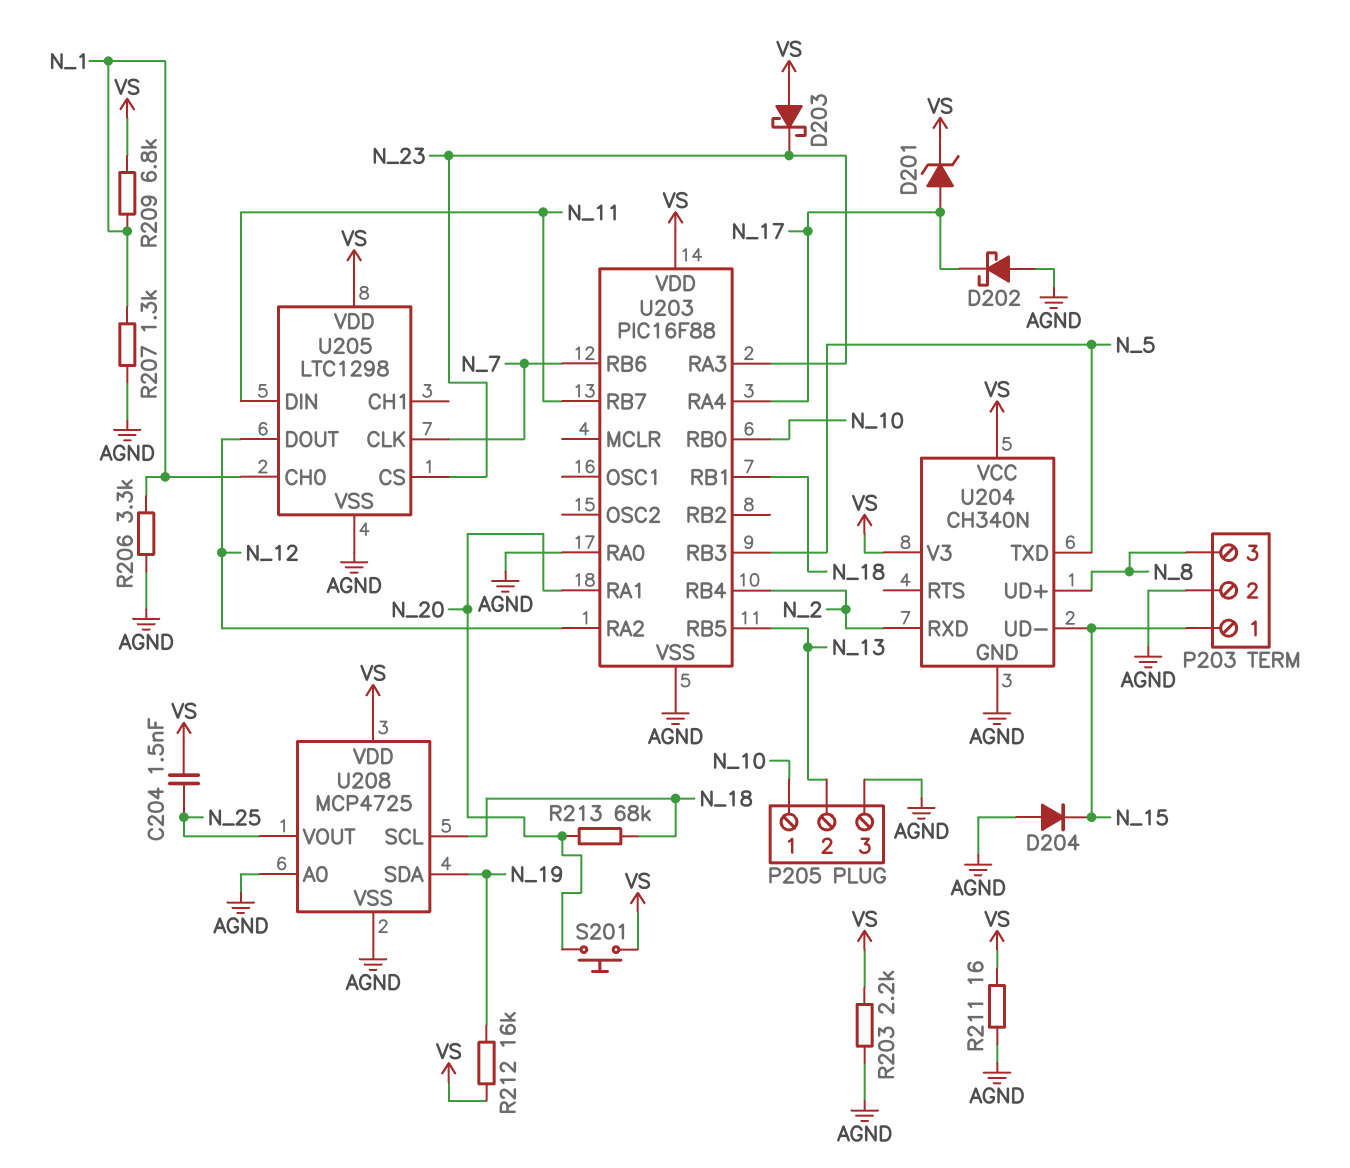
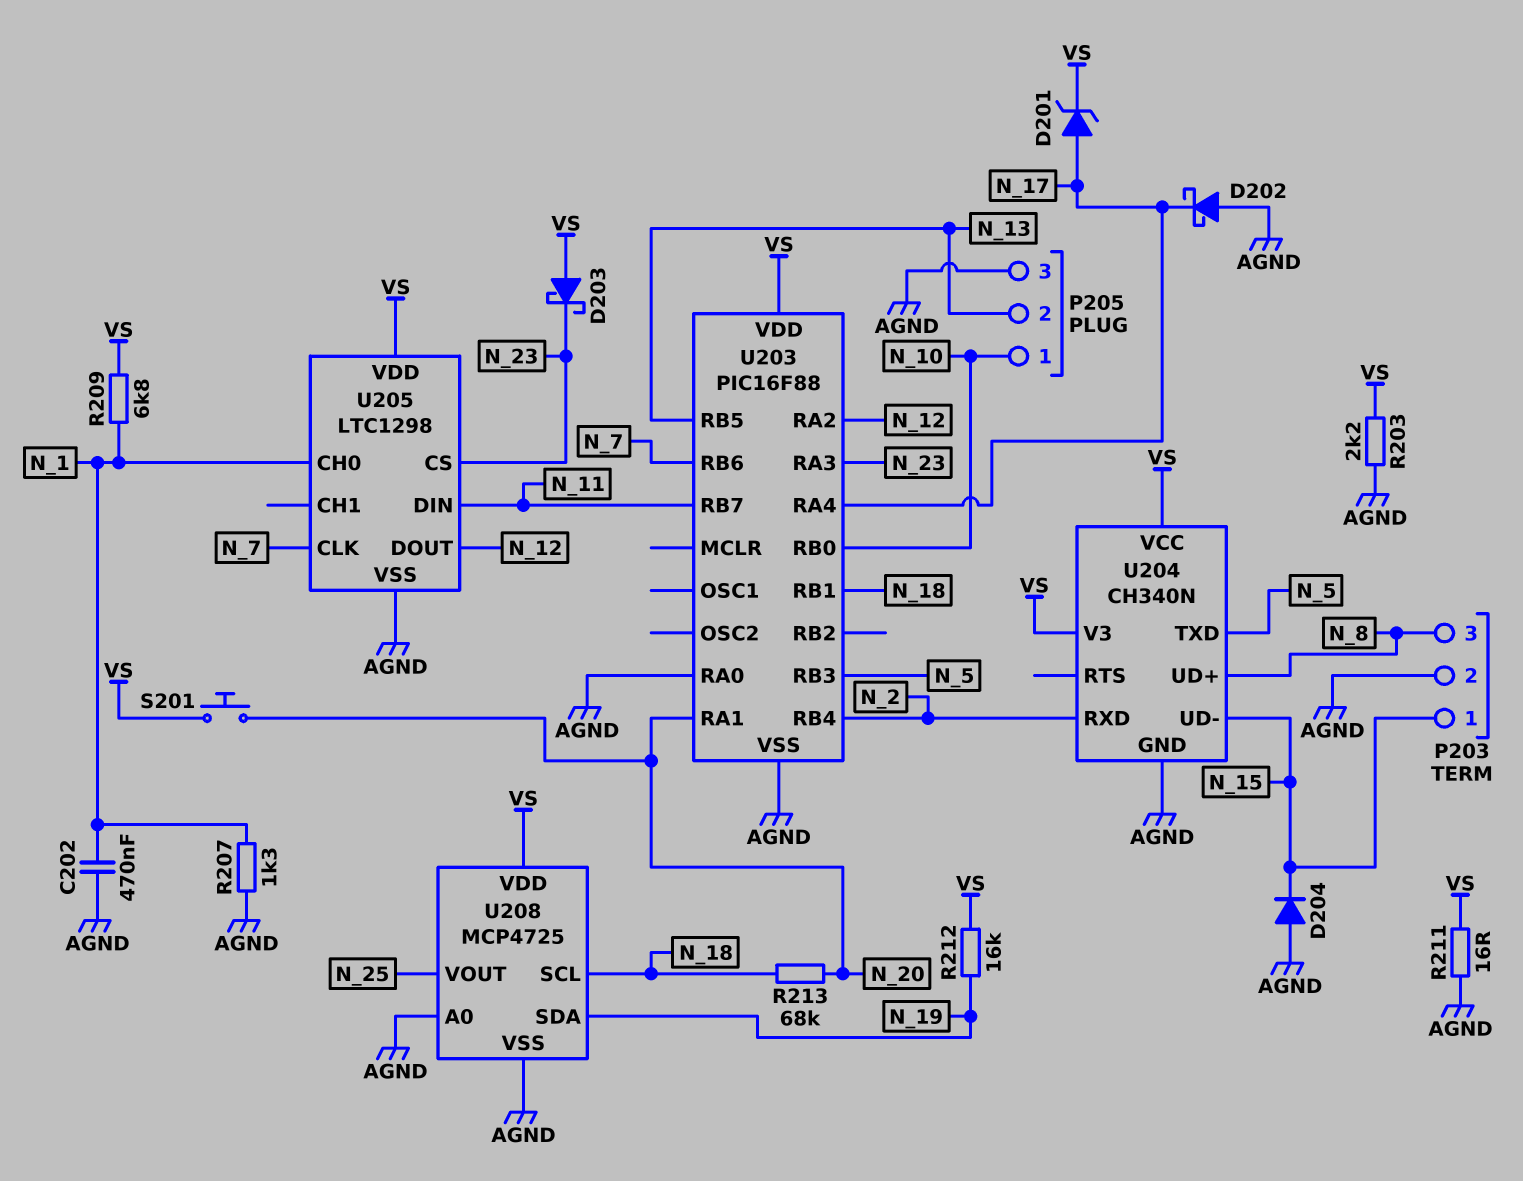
C202: none -> 470nF (AGND, N_1)
C204: 1.5nF (N_25, VS) -> none
R206: 3.3k (AGND, N_1) -> none

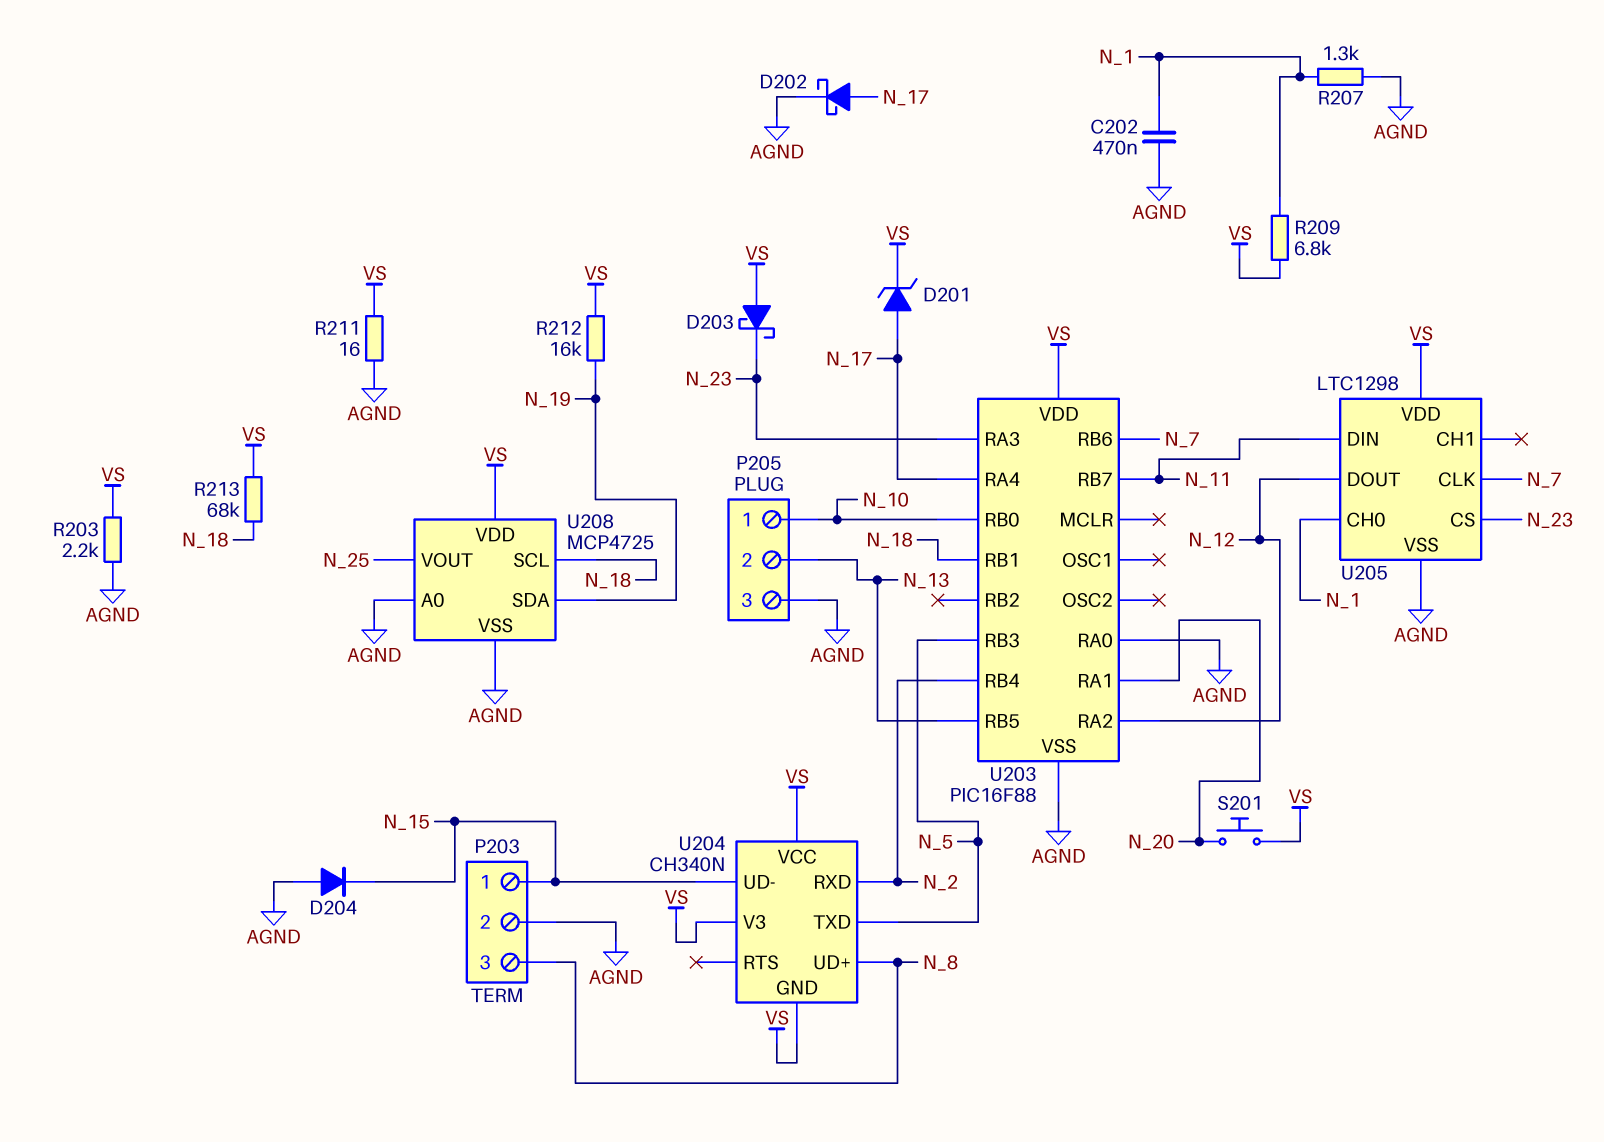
D202: schottky (A AGND, K N_17) -> schottky (A N_17, K AGND)
R213: 68k (N_18, N_20) -> 68k (N_18, VS)
U204 pin GND: AGND -> VS

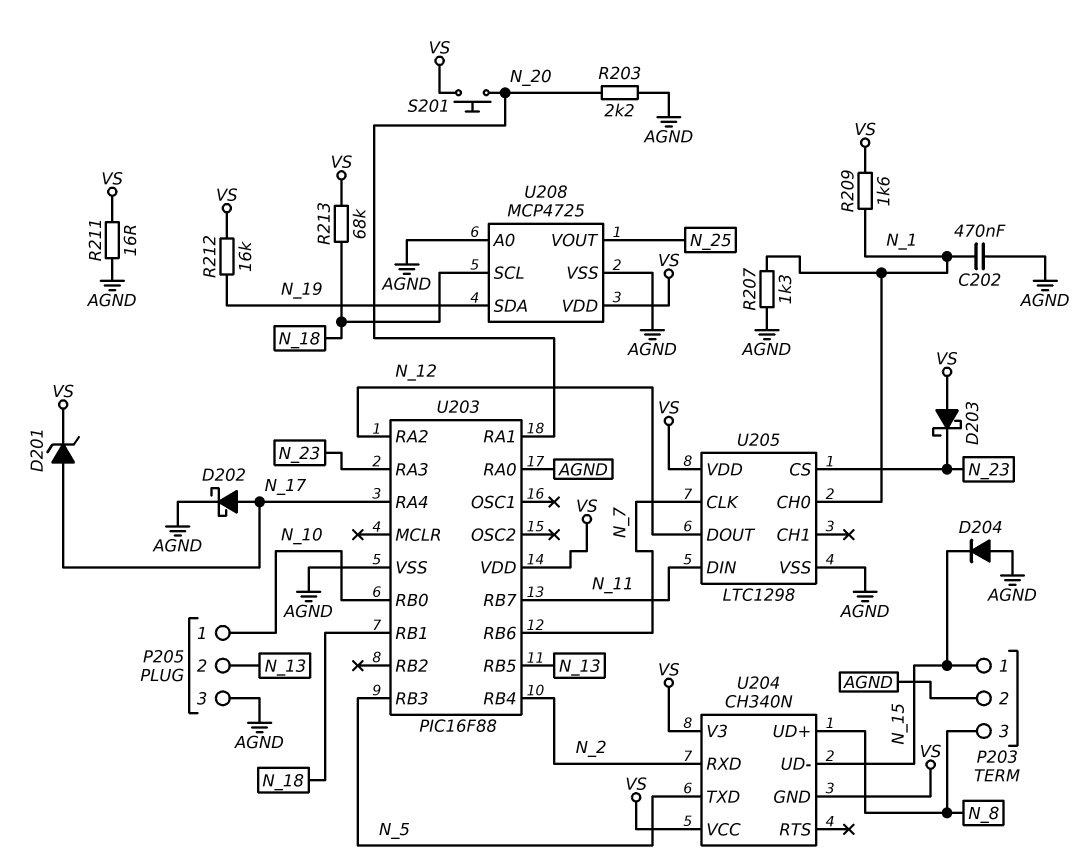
R203: 2.2k (AGND, VS) -> 2.2k (AGND, N_20)
R209: 6.8k (N_1, VS) -> 1.6k (N_1, VS)

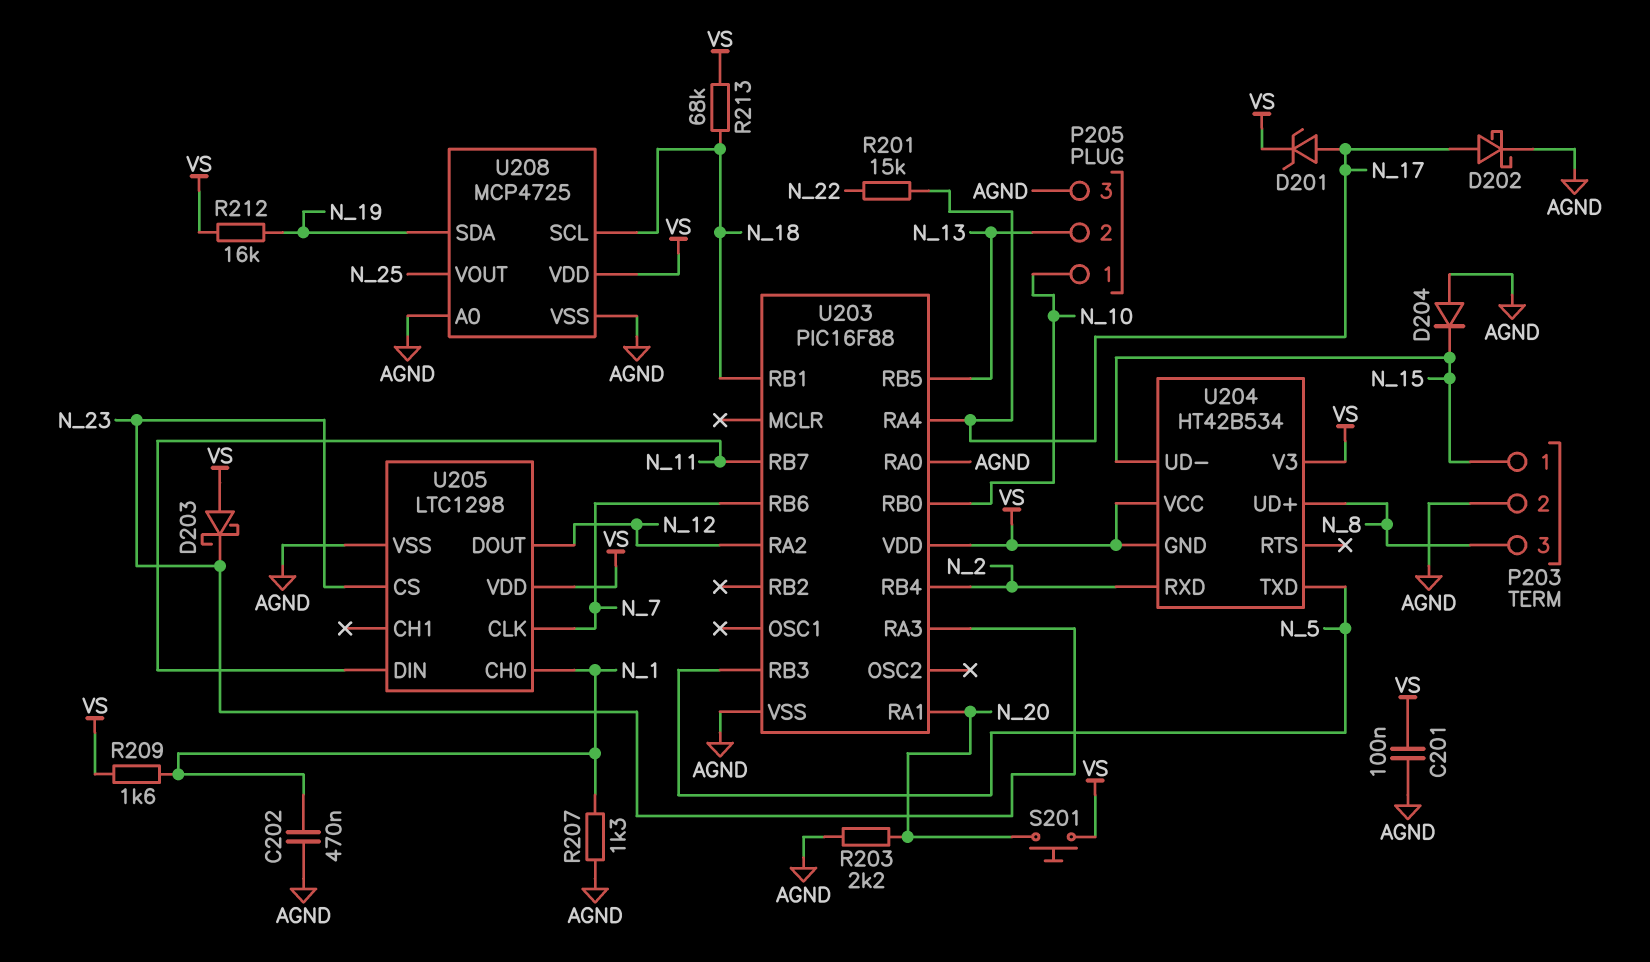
C201: none -> 100nF (AGND, VS)
R201: none -> 15k (N_17, N_22)
R211: 16 (AGND, VS) -> none
U204: CH340N -> HT42B534

